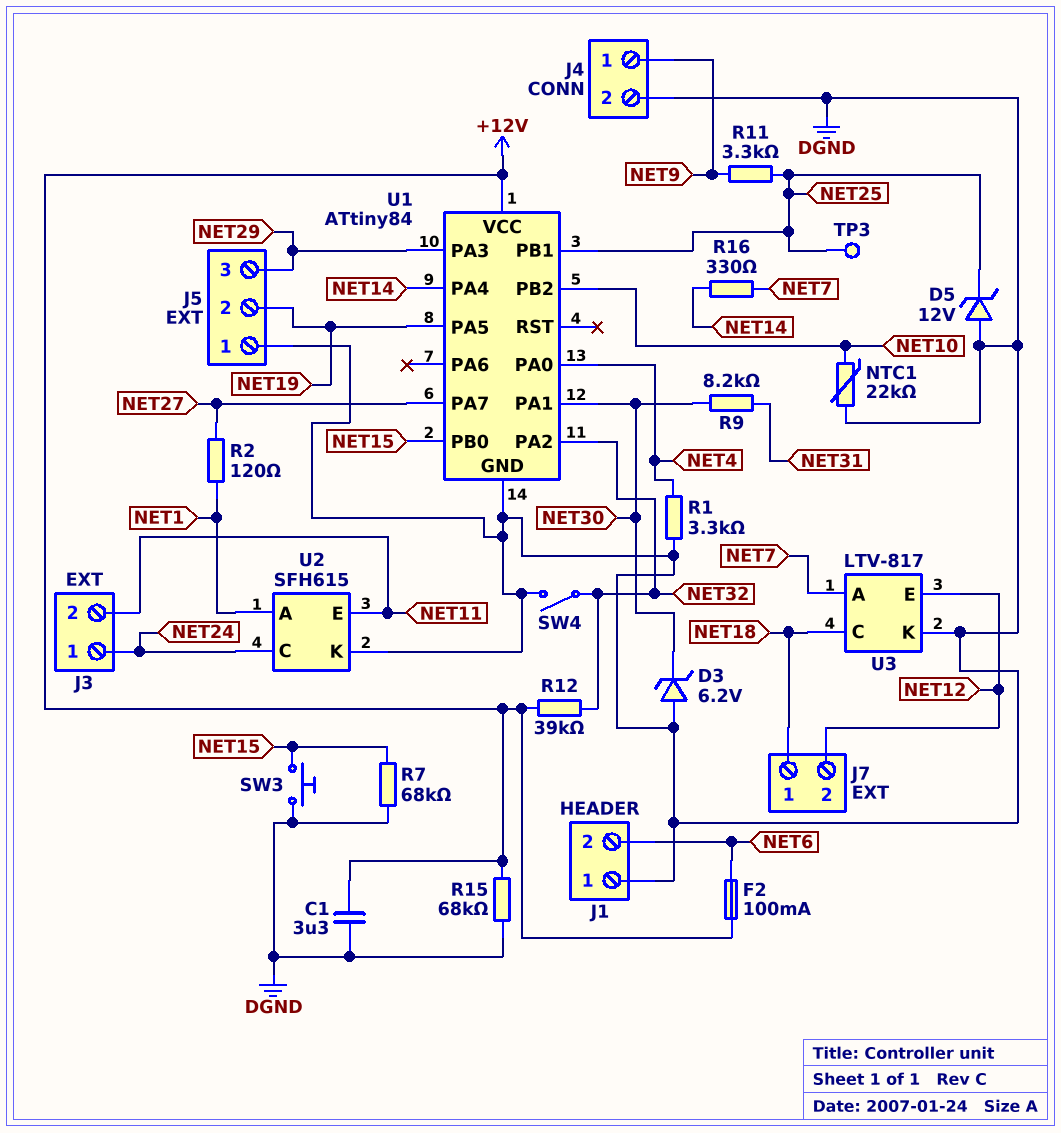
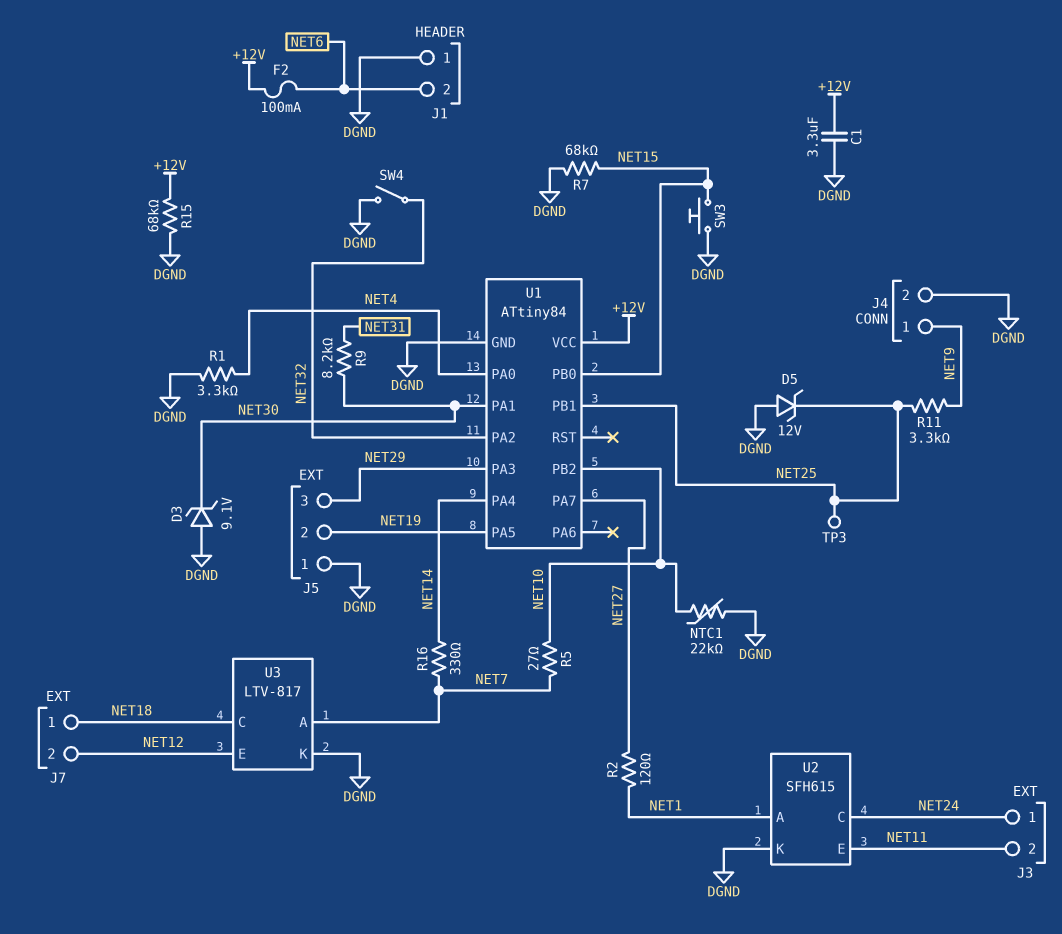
D3: zener 6.2V (A DGND, K NET30) -> zener 9.1V (A DGND, K NET30)
R5: none -> 27 (NET7, NET10)
R12: 39k (+12V, NET32) -> none

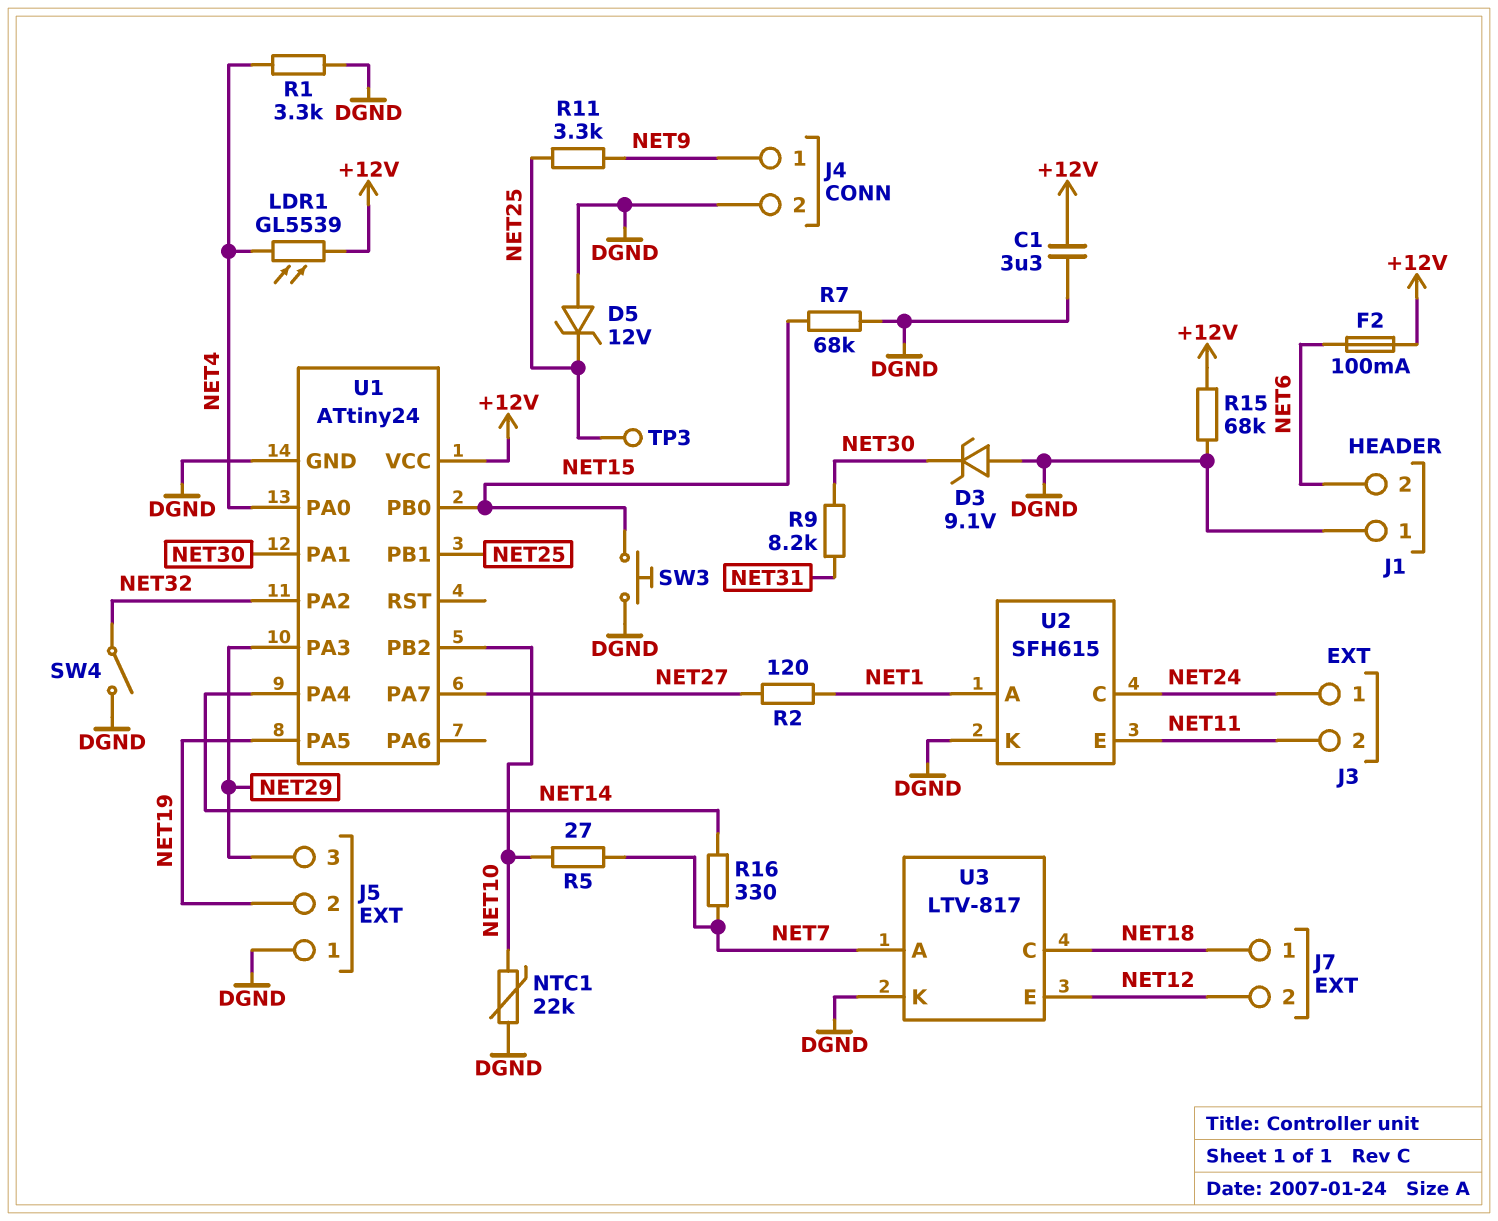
LDR1: none -> GL5539 (+12V, NET4)
U1: ATtiny84 -> ATtiny24

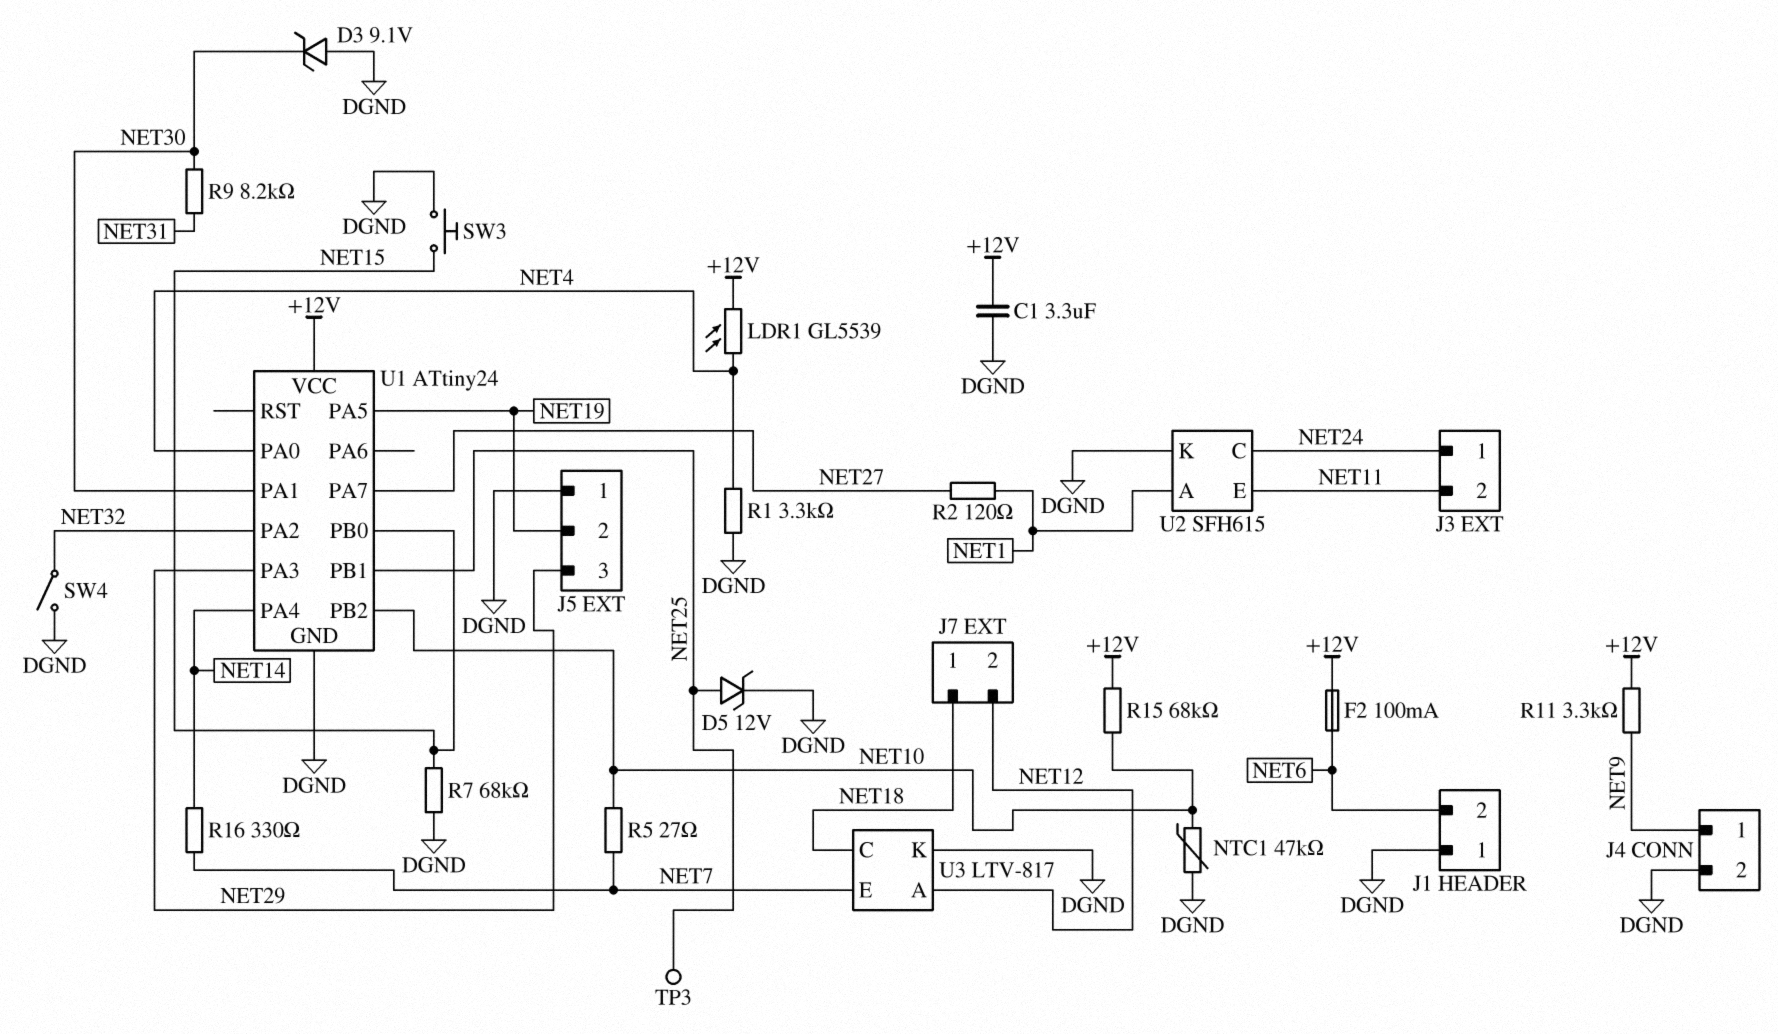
D5: zener 12V (A DGND, K NET25) -> zener 12V (A NET25, K DGND)
NTC1: 22k (DGND, NET10) -> 47k (DGND, NET10)
R11: 3.3k (NET9, NET25) -> 3.3k (+12V, NET9)
R15: 68k (+12V, DGND) -> 68k (+12V, NET10)
U3 pin A: NET7 -> NET12
U3 pin E: NET12 -> NET7

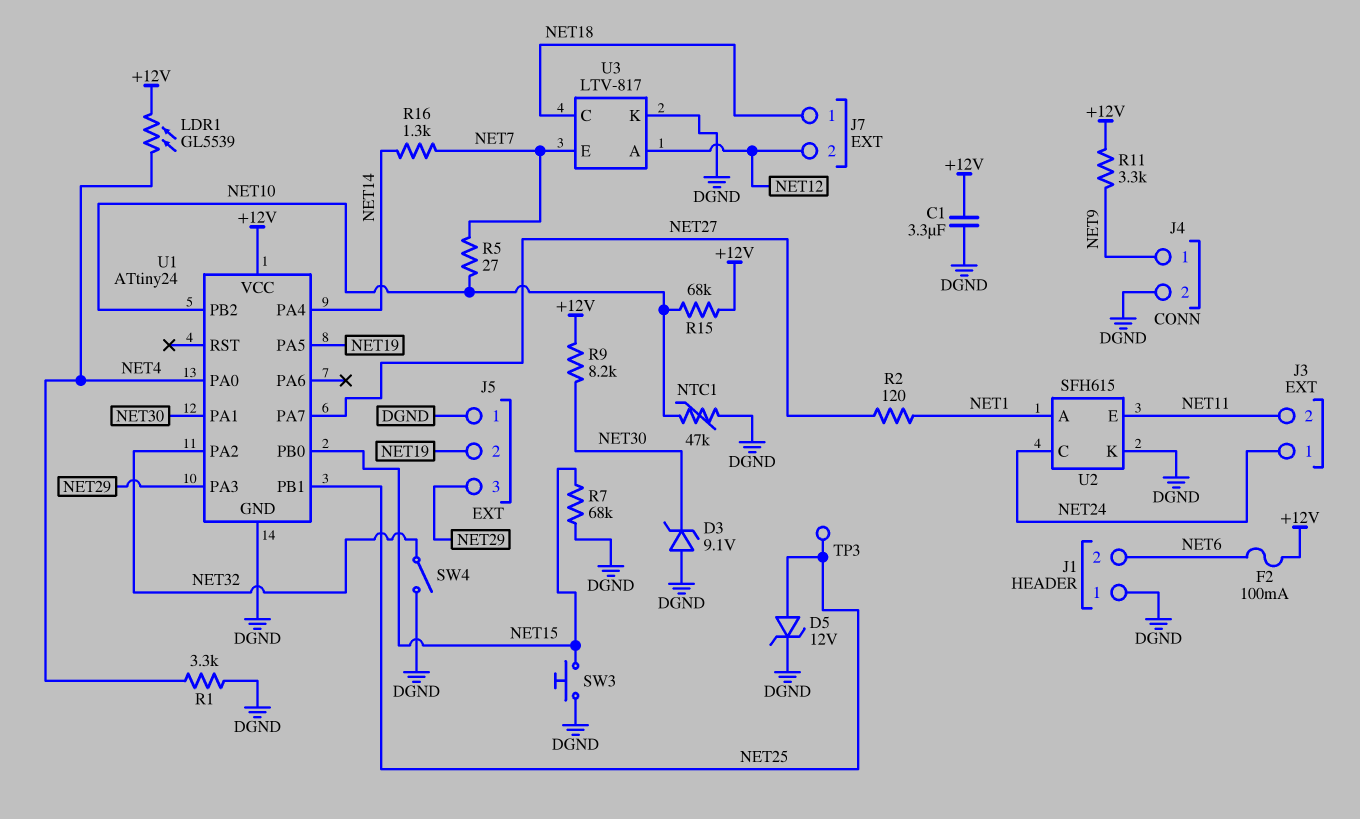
R9: 8.2k (NET30, NET31) -> 8.2k (+12V, NET30)
R16: 330 (NET7, NET14) -> 1.3k (NET7, NET14)

